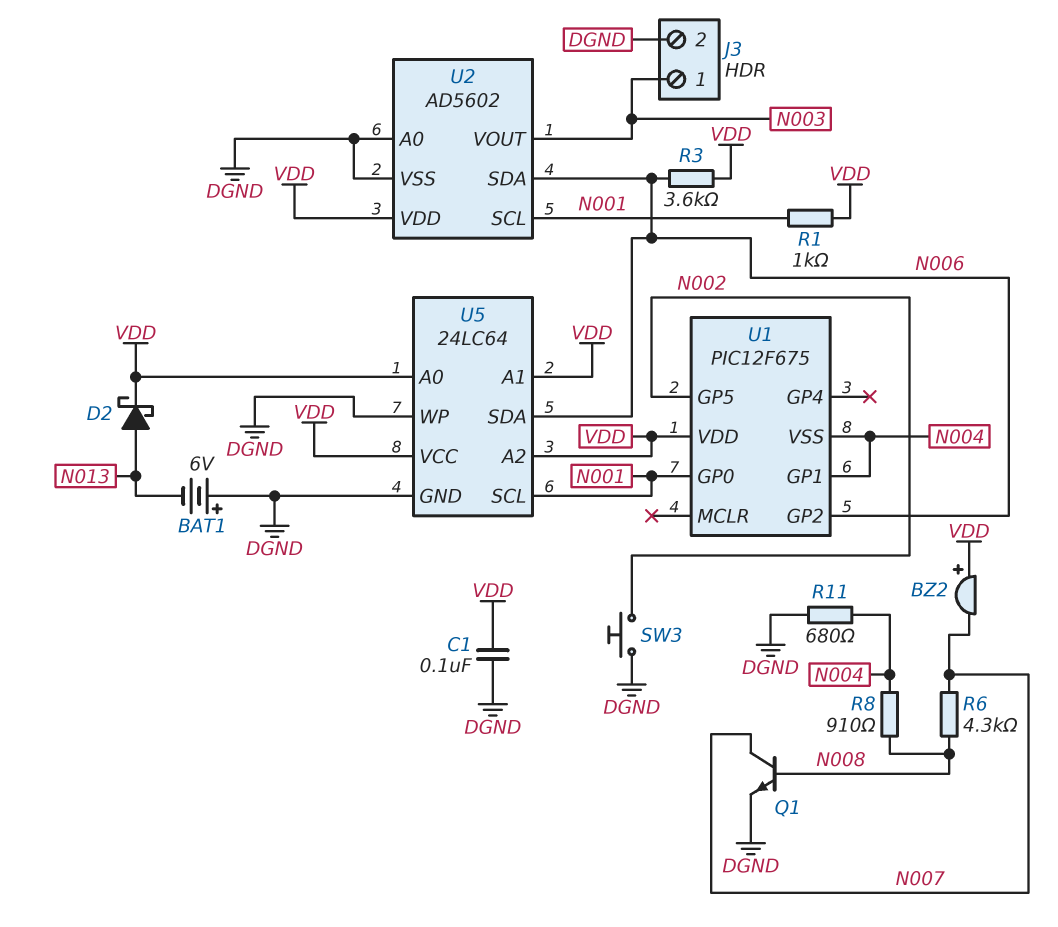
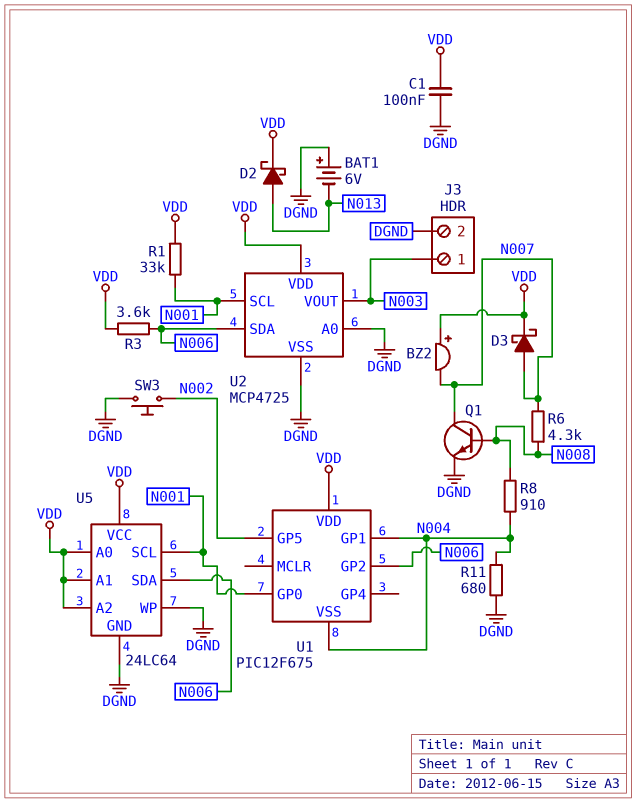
D3: none -> schottky (A N007, K VDD)
R1: 1k (N001, VDD) -> 33k (N001, VDD)
U2: AD5602 -> MCP4725

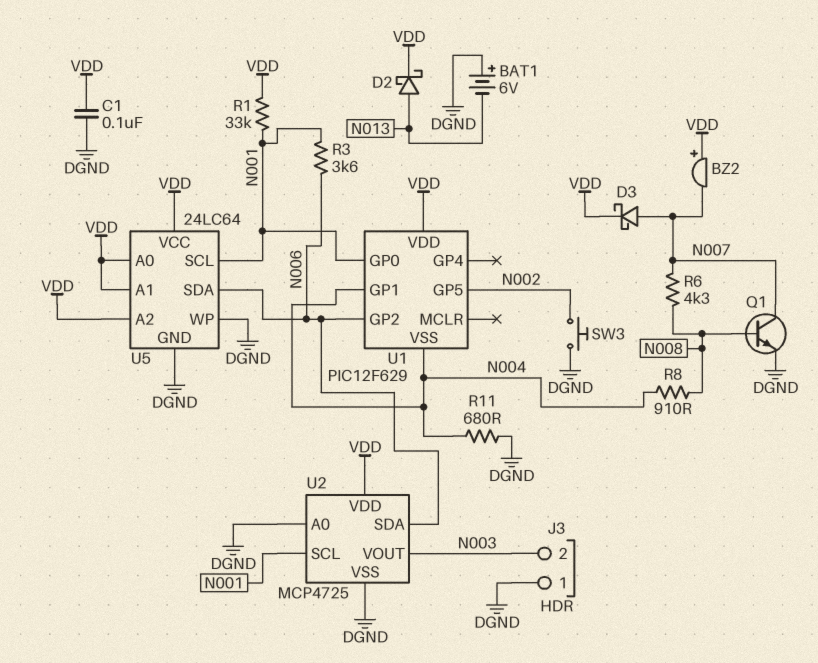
J3 pin 1: N003 -> DGND
J3 pin 2: DGND -> N003
R3: 3.6k (N006, VDD) -> 3.6k (N001, N006)
U1: PIC12F675 -> PIC12F629

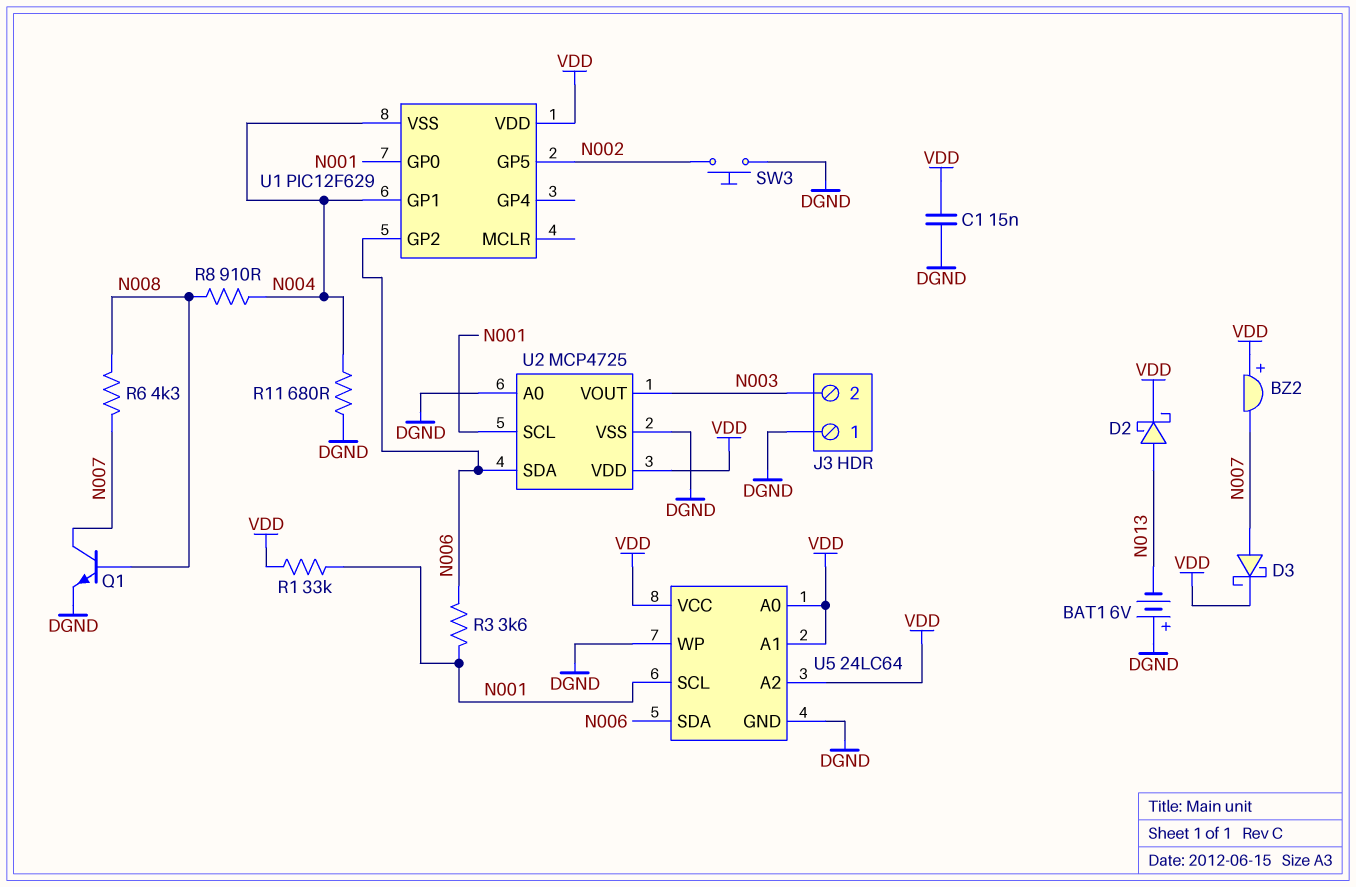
C1: 100nF (DGND, VDD) -> 15nF (DGND, VDD)

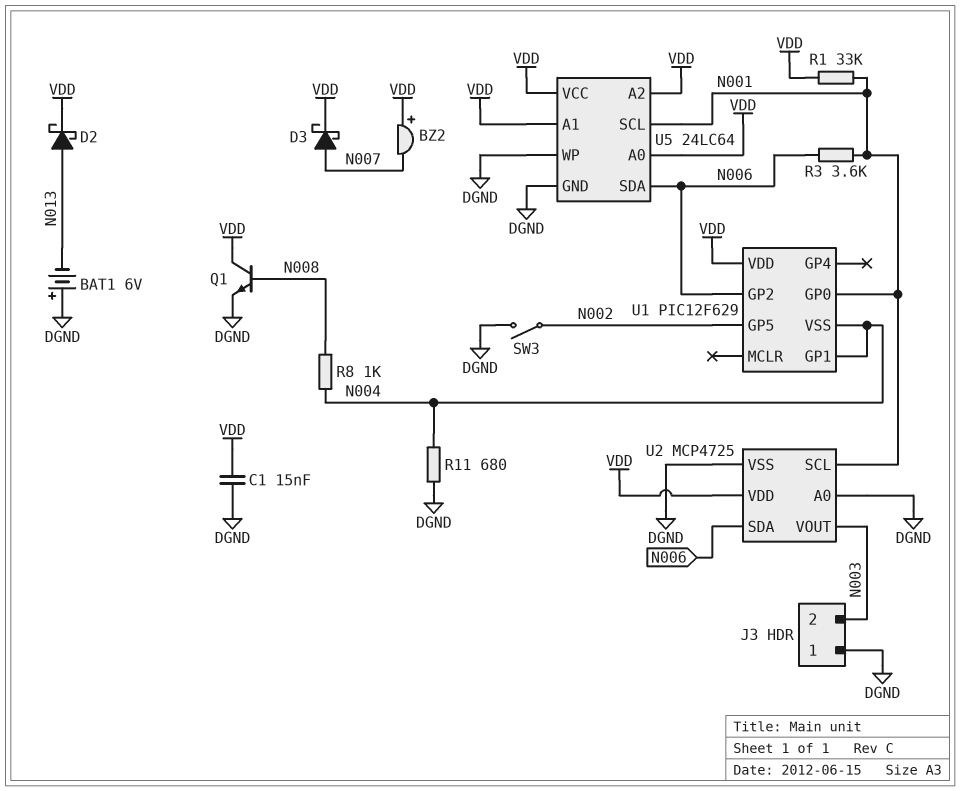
Q1: NPN (B N008, C N007, E DGND) -> NPN (B N008, C VDD, E DGND)
R6: 4.3k (N007, N008) -> none
R8: 910 (N004, N008) -> 1k (N004, N008)
SW3: button (DGND, N002) -> switch (DGND, N002)

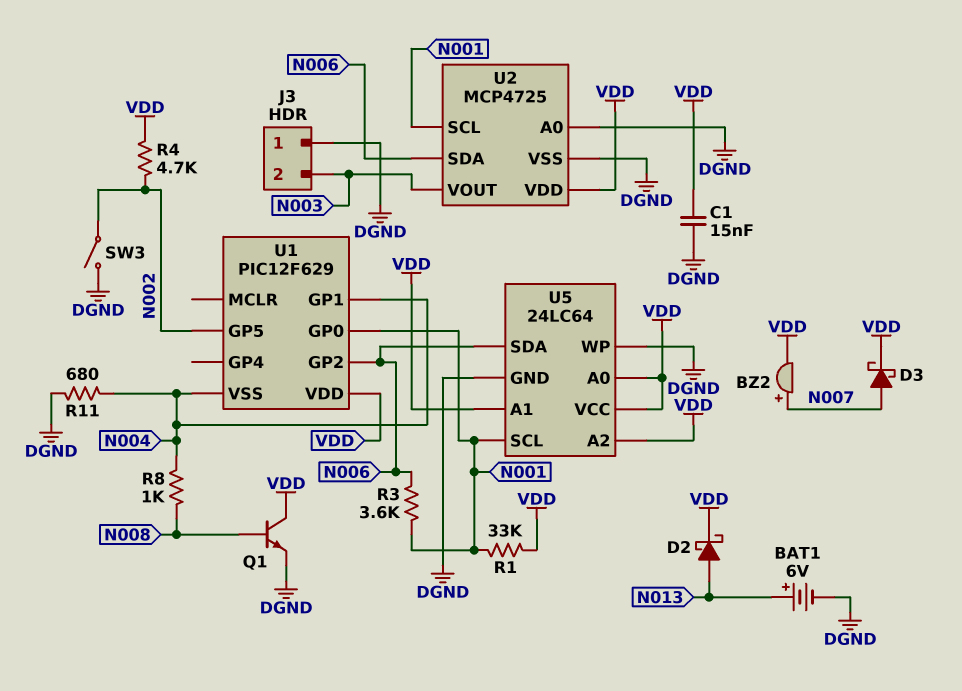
BAT1: 6V (plus DGND, minus N013) -> 6V (plus N013, minus DGND)
BZ2: buzzer (plus VDD, minus N007) -> buzzer (plus N007, minus VDD)
R4: none -> 4.7k (N002, VDD)

